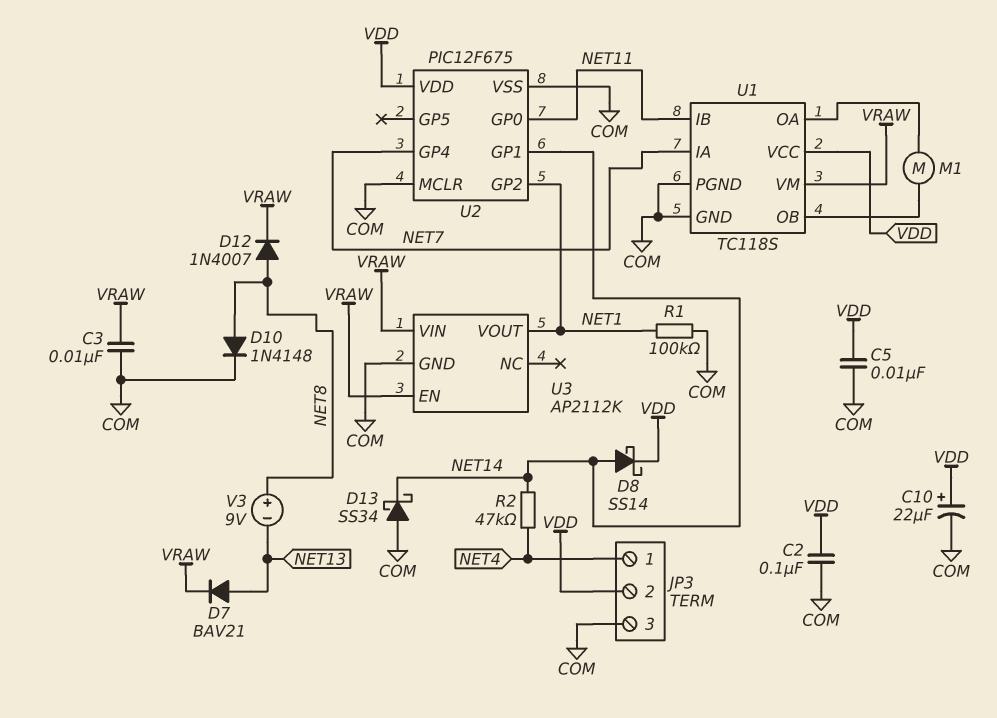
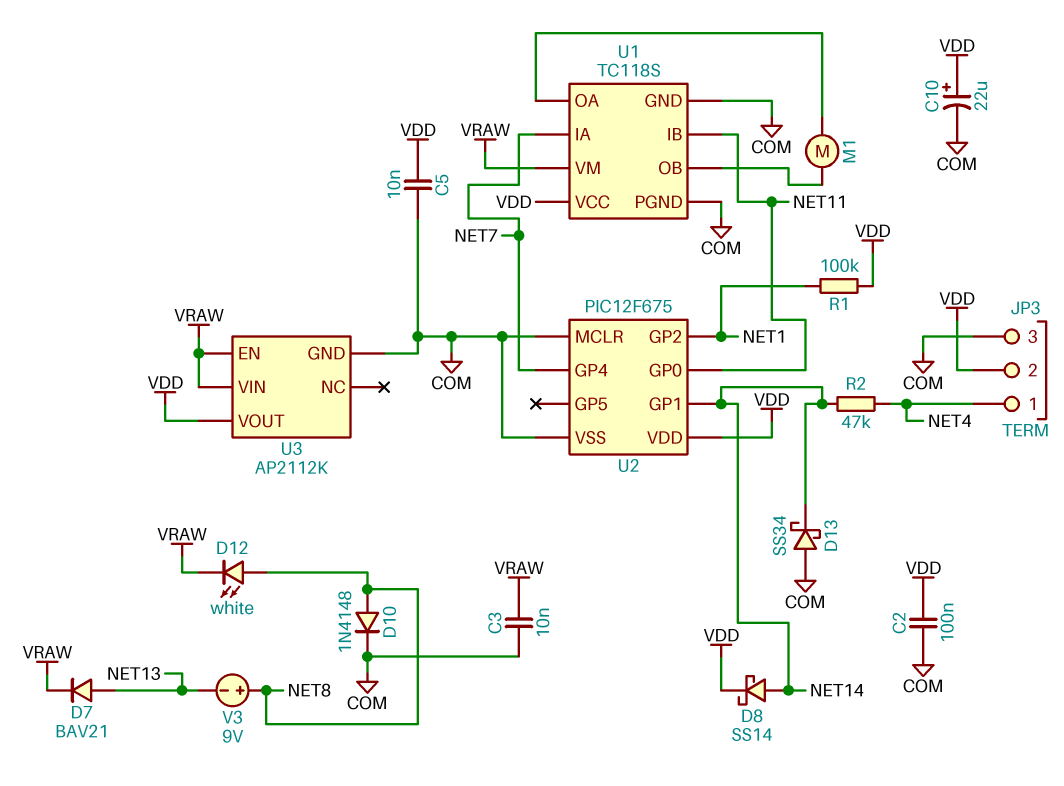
D12: diode 1N4007 (A NET8, K VRAW) -> LED white (A NET8, K VRAW)
R1: 100k (COM, NET1) -> 100k (NET1, VDD)
U3 pin VOUT: NET1 -> VDD

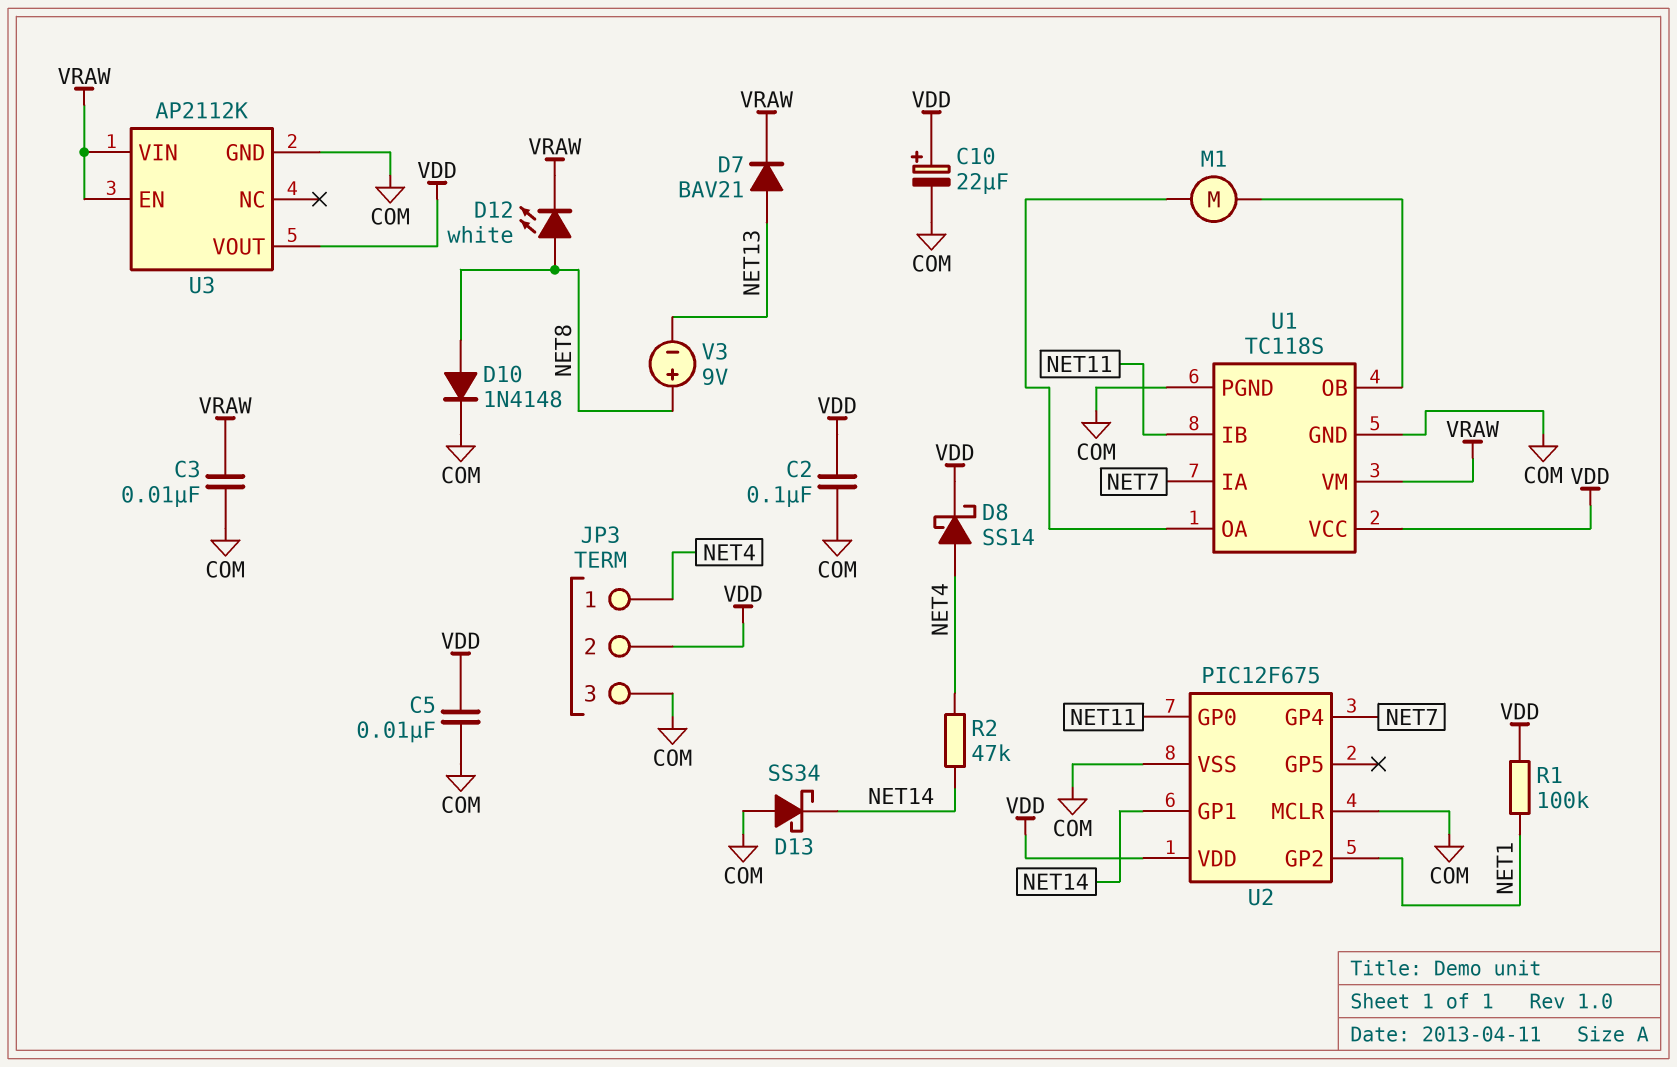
D8: schottky SS14 (A NET14, K VDD) -> schottky SS14 (A NET4, K VDD)

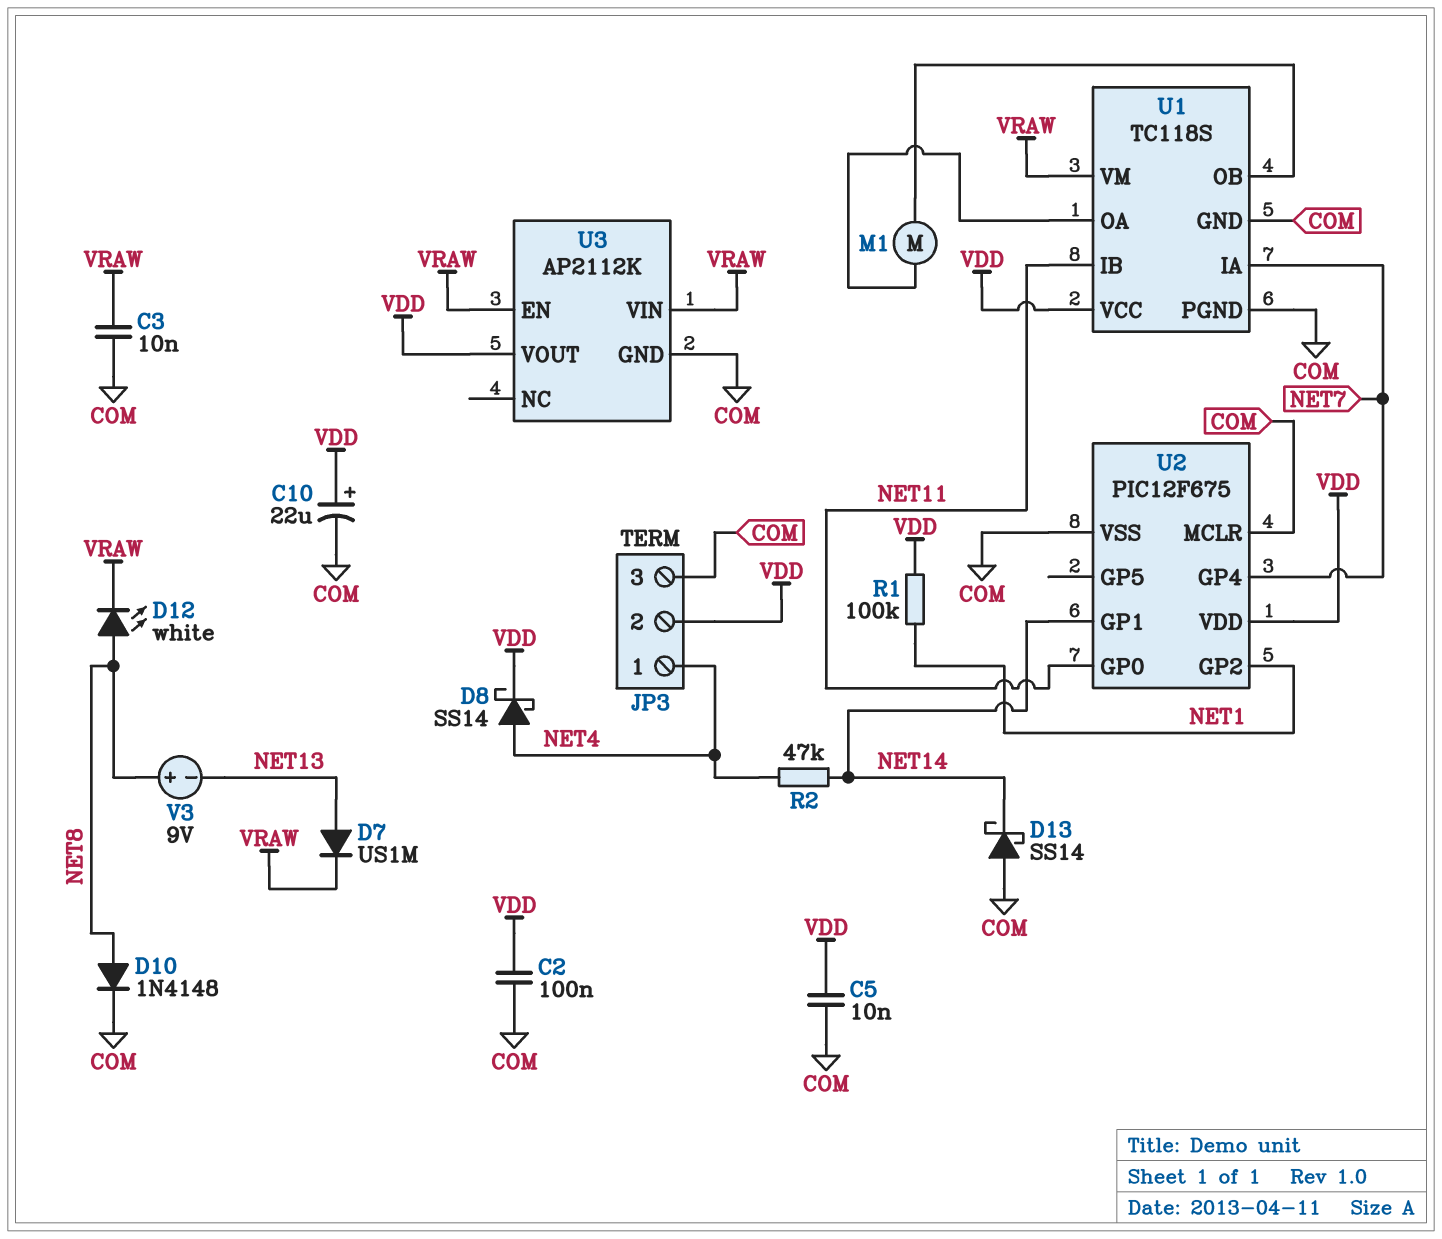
D7: diode BAV21 (A NET13, K VRAW) -> diode US1M (A NET13, K VRAW)
D13: schottky SS34 (A COM, K NET14) -> schottky SS14 (A COM, K NET14)

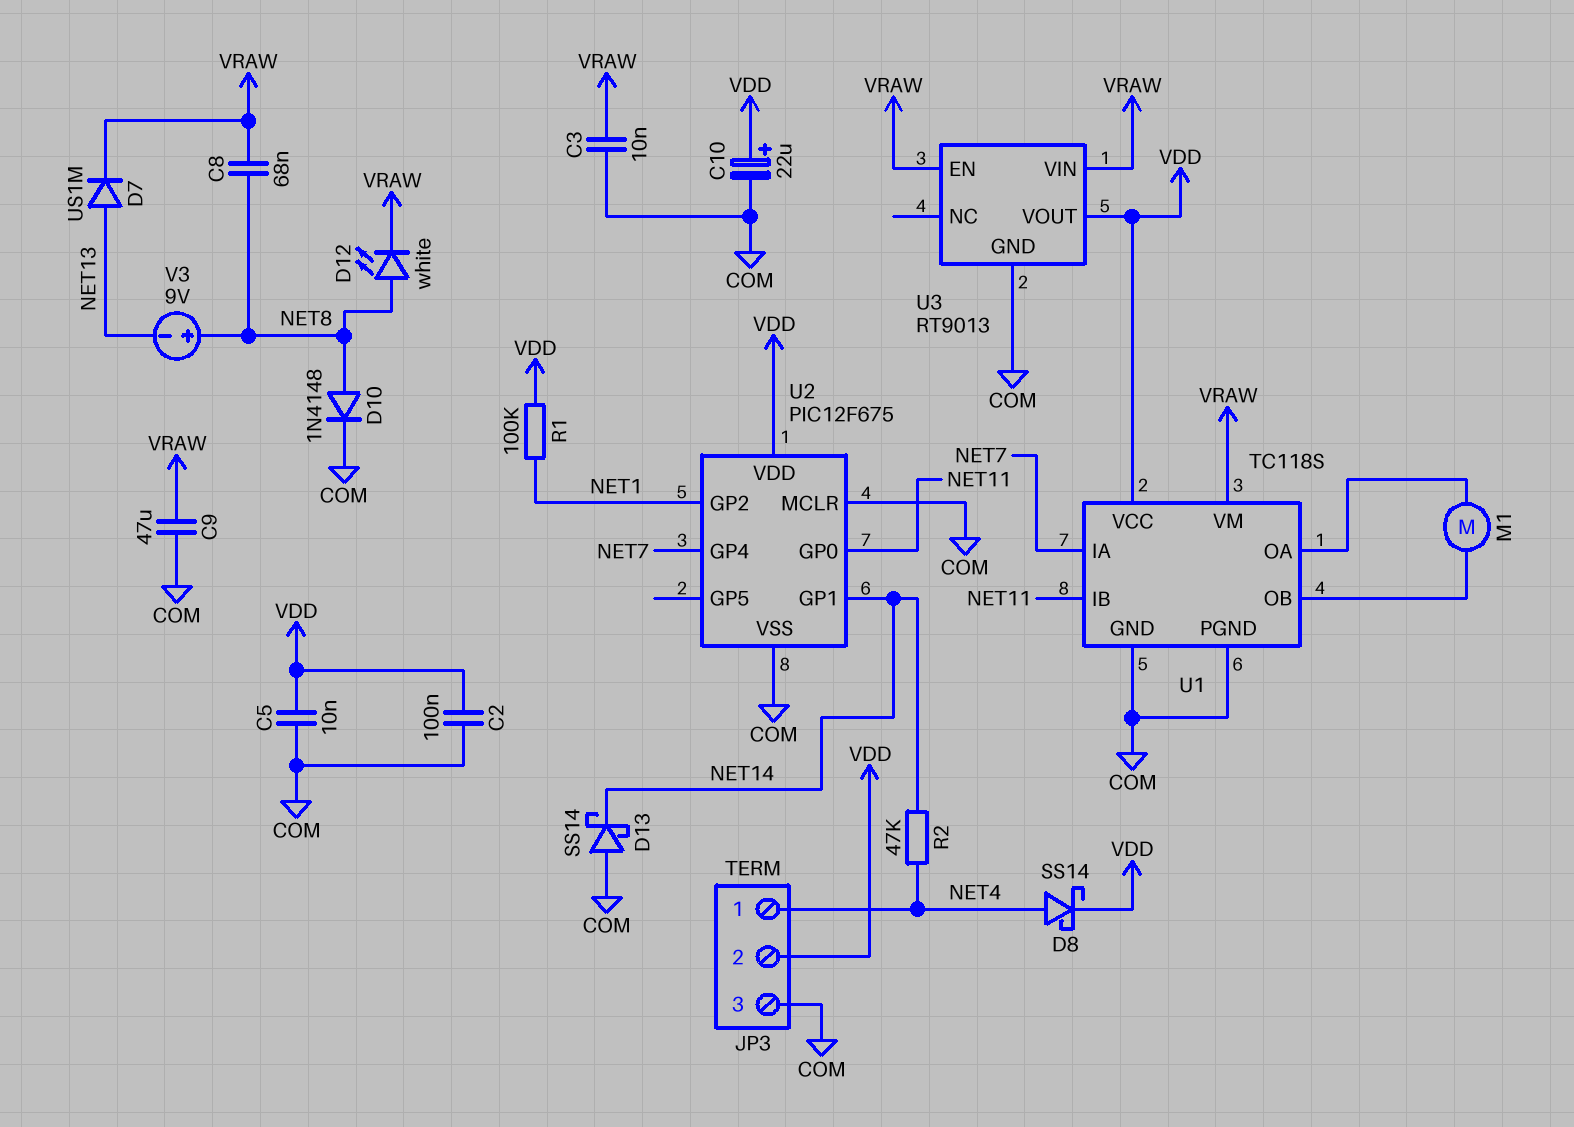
C8: none -> 68nF (NET8, VRAW)
C9: none -> 47uF (COM, VRAW)
U3: AP2112K -> RT9013

